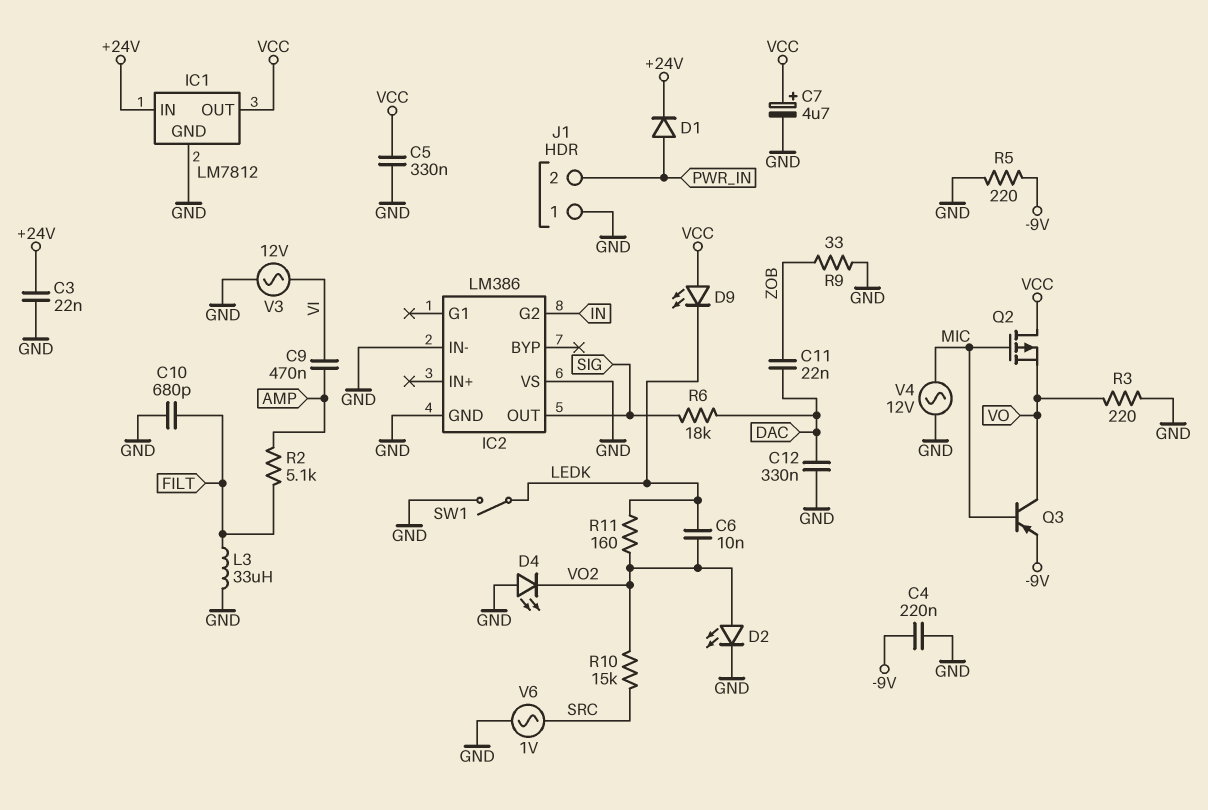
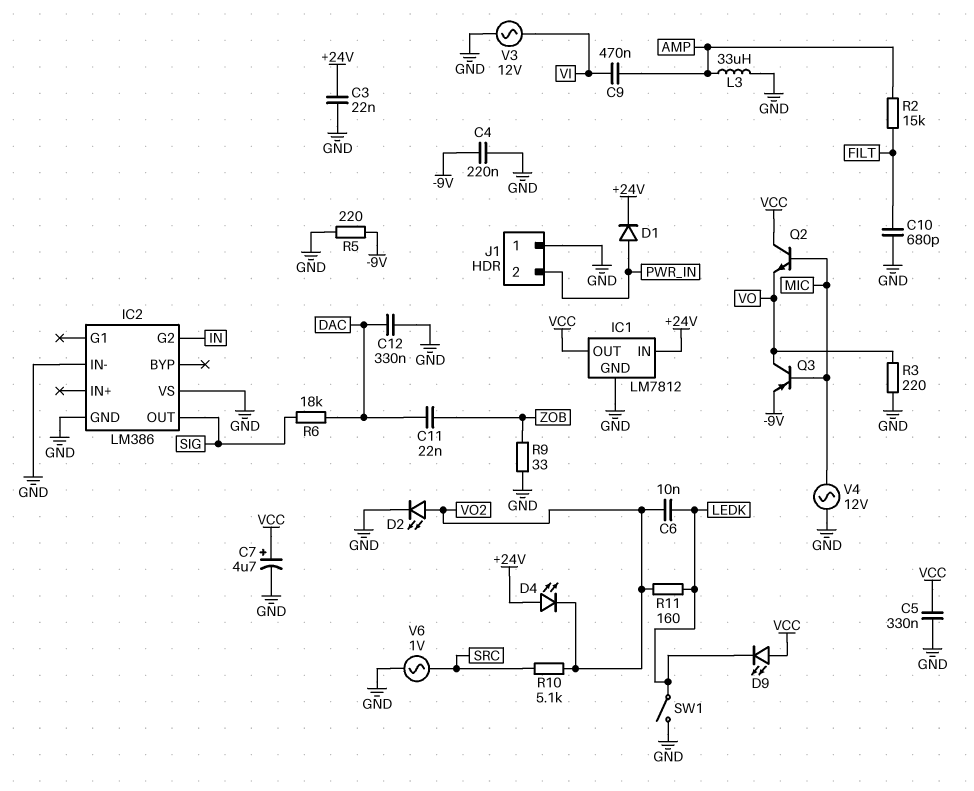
D4: LED (A GND, K VO2) -> LED (A +24V, K VO2)
L3: 33uH (FILT, GND) -> 33uH (AMP, GND)
Q2: PMOS (G MIC, D VCC, S VO) -> NPN (B MIC, C VCC, E VO)
R2: 5.1k (AMP, FILT) -> 15k (AMP, FILT)
R10: 15k (SRC, VO2) -> 5.1k (SRC, VO2)

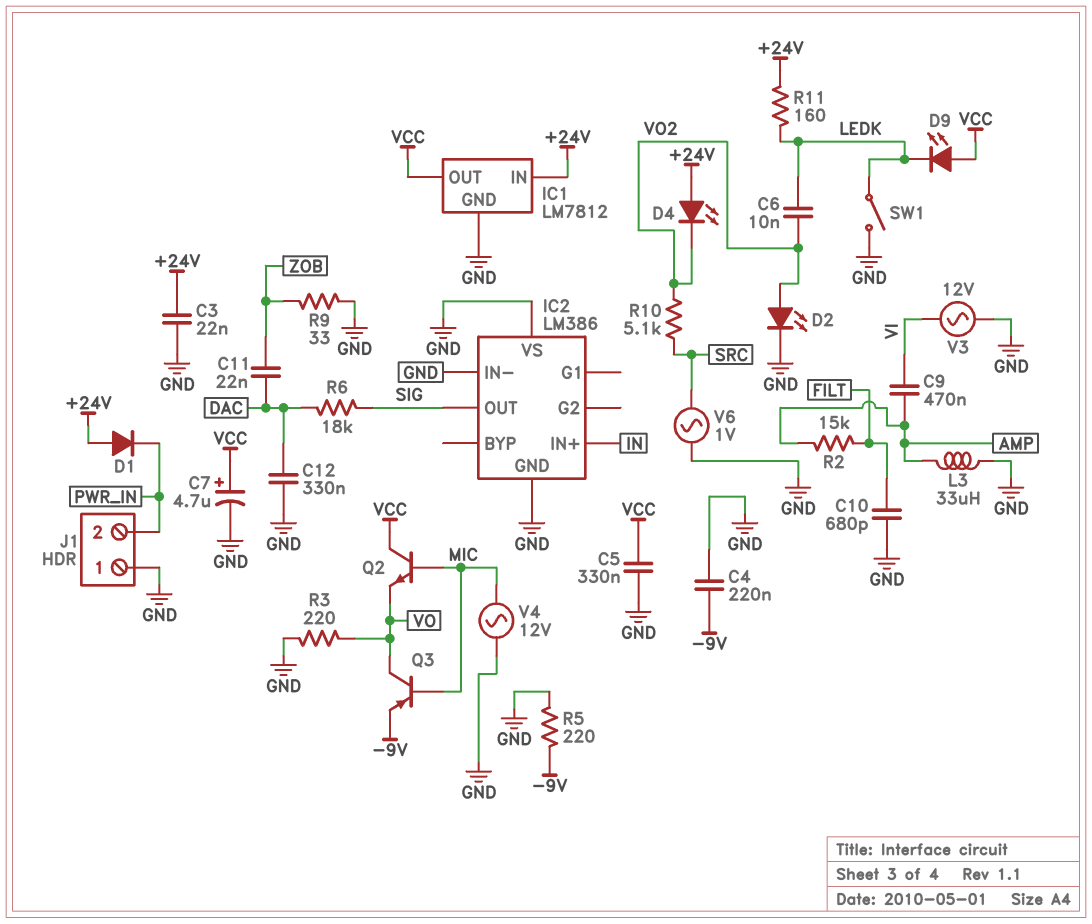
D1: diode (A PWR_IN, K +24V) -> diode (A +24V, K PWR_IN)
IC2 pin G2: IN -> none
IC2 pin IN+: none -> IN
R11: 160 (LEDK, VO2) -> 160 (+24V, LEDK)

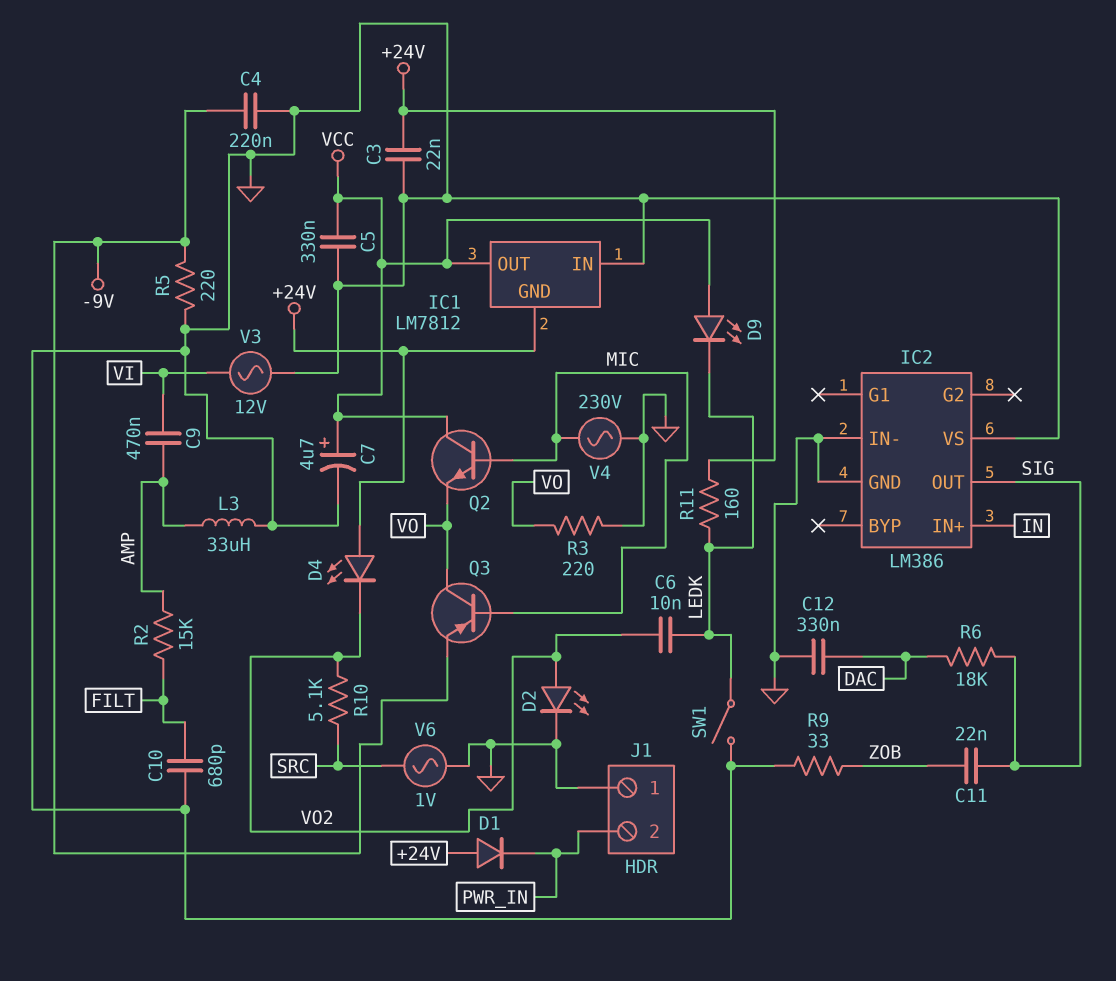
C11: 22nF (DAC, ZOB) -> 22nF (SIG, ZOB)
IC1 pin GND: GND -> +24V
IC1 pin IN: +24V -> GND
V4: AC 12V (GND, MIC) -> AC 230V (GND, MIC)

